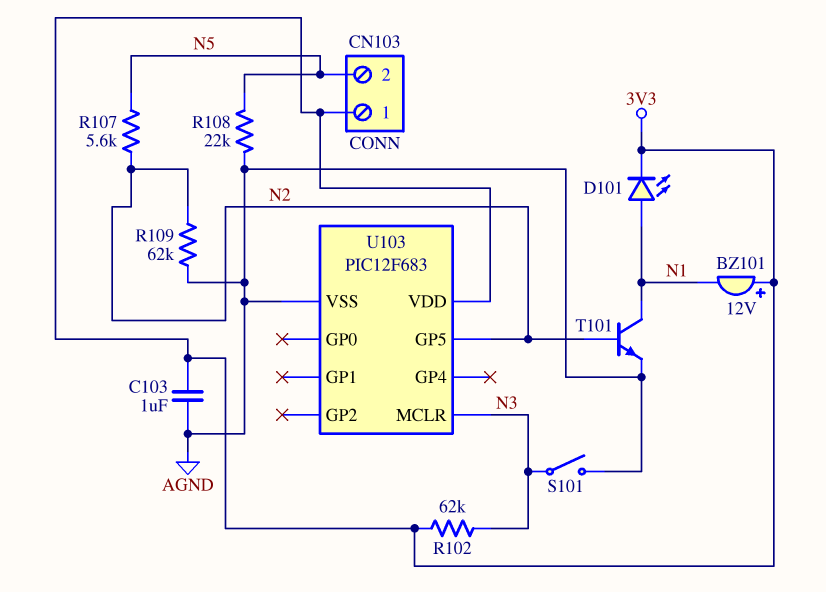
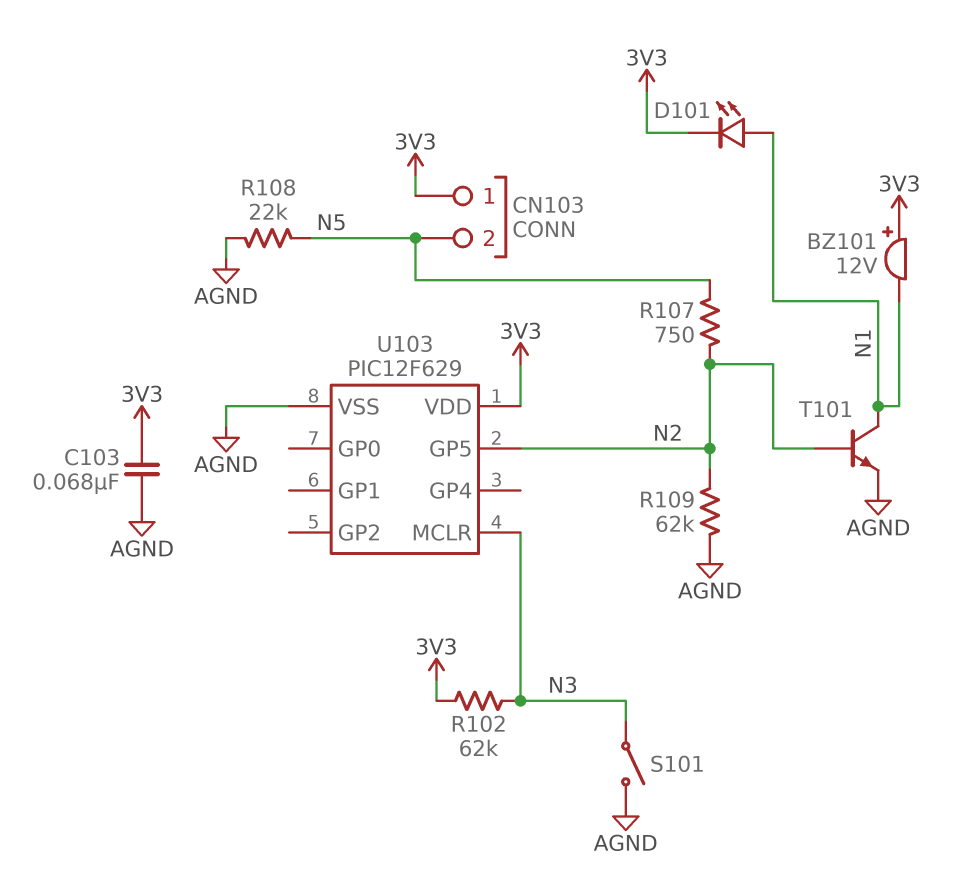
C103: 1uF (3V3, AGND) -> 68nF (3V3, AGND)
R107: 5.6k (N2, N5) -> 750 (N2, N5)
U103: PIC12F683 -> PIC12F629

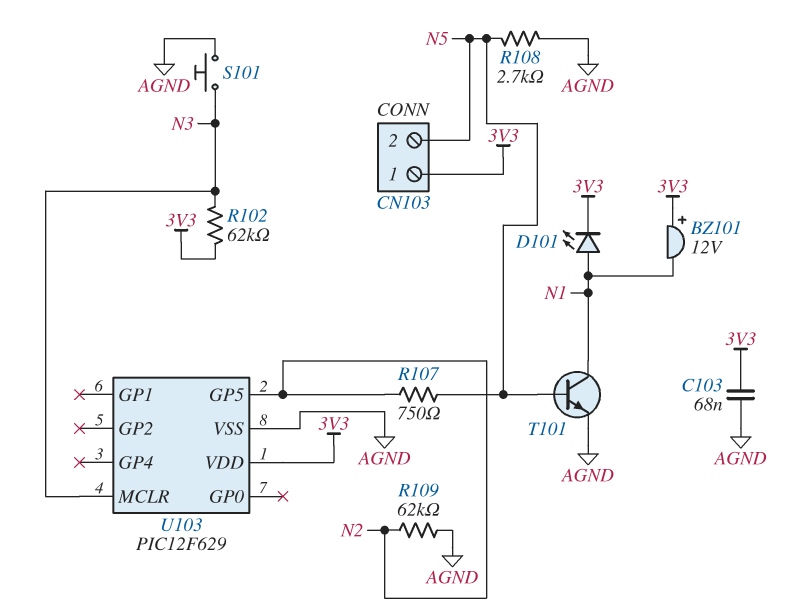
R108: 22k (AGND, N5) -> 2.7k (AGND, N5)
S101: switch (AGND, N3) -> button (AGND, N3)
T101: NPN (B N2, C N1, E AGND) -> NPN (B N5, C N1, E AGND)

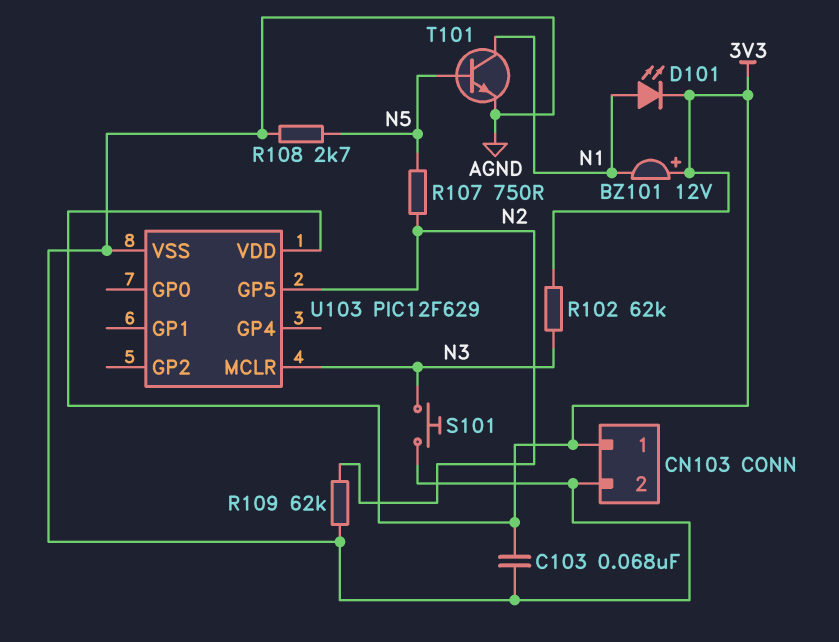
CN103 pin 2: N5 -> AGND

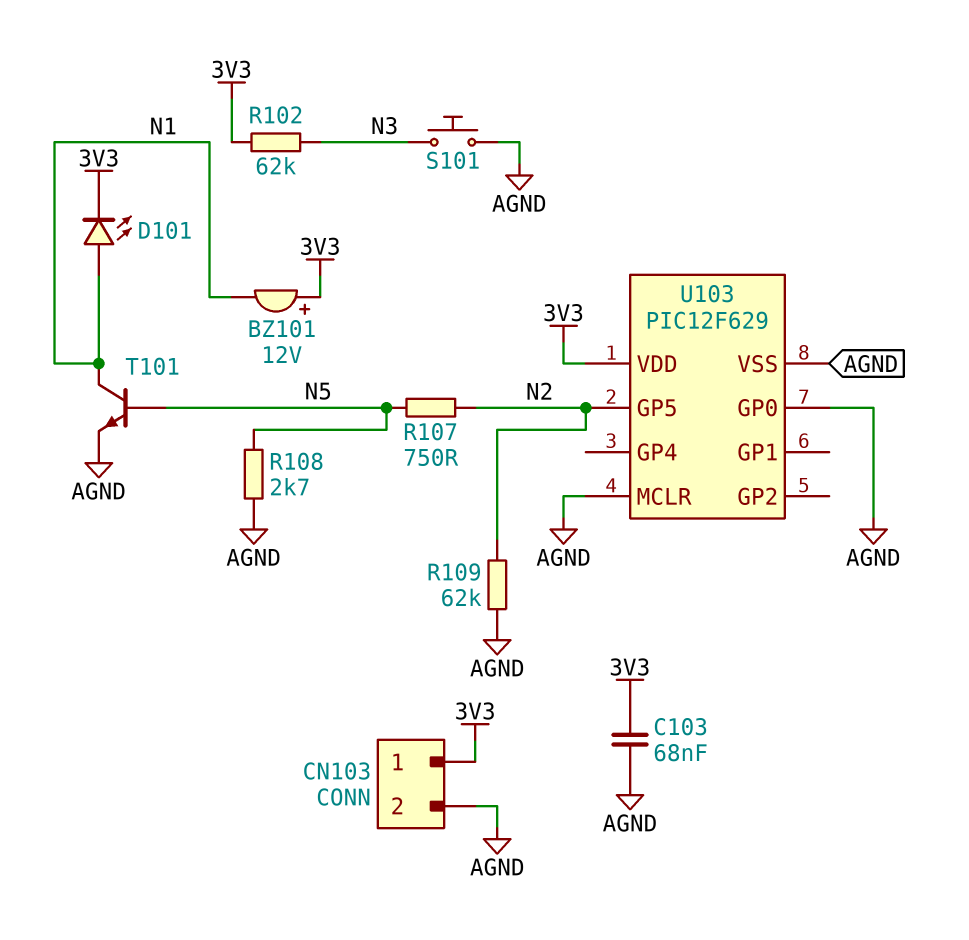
U103 pin GP0: none -> AGND
U103 pin MCLR: N3 -> AGND

